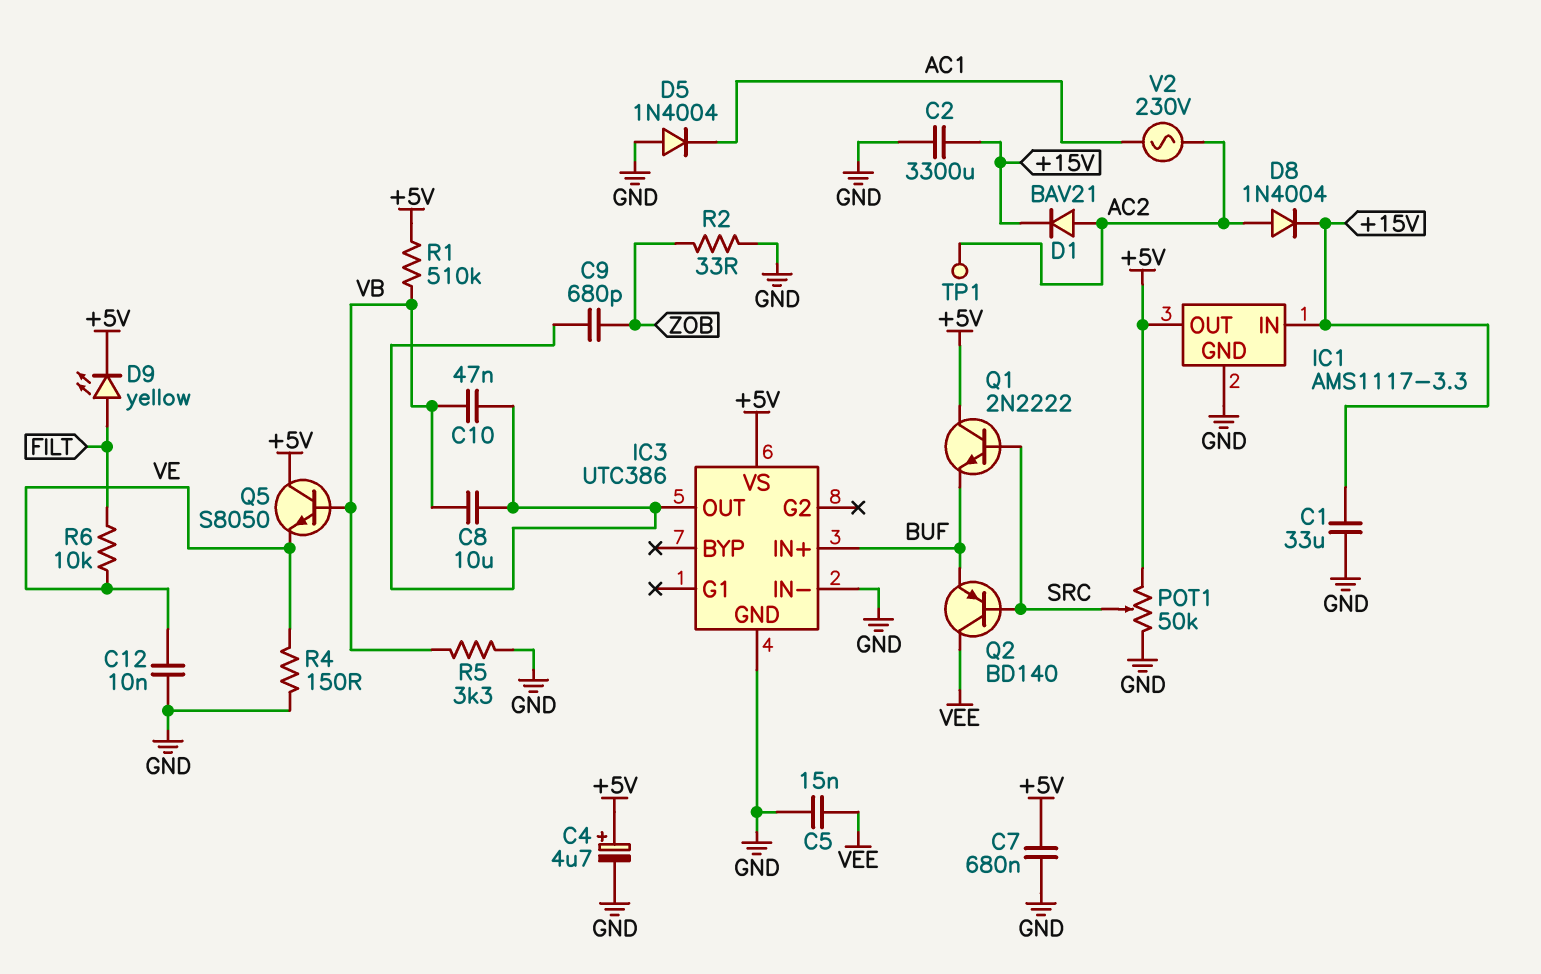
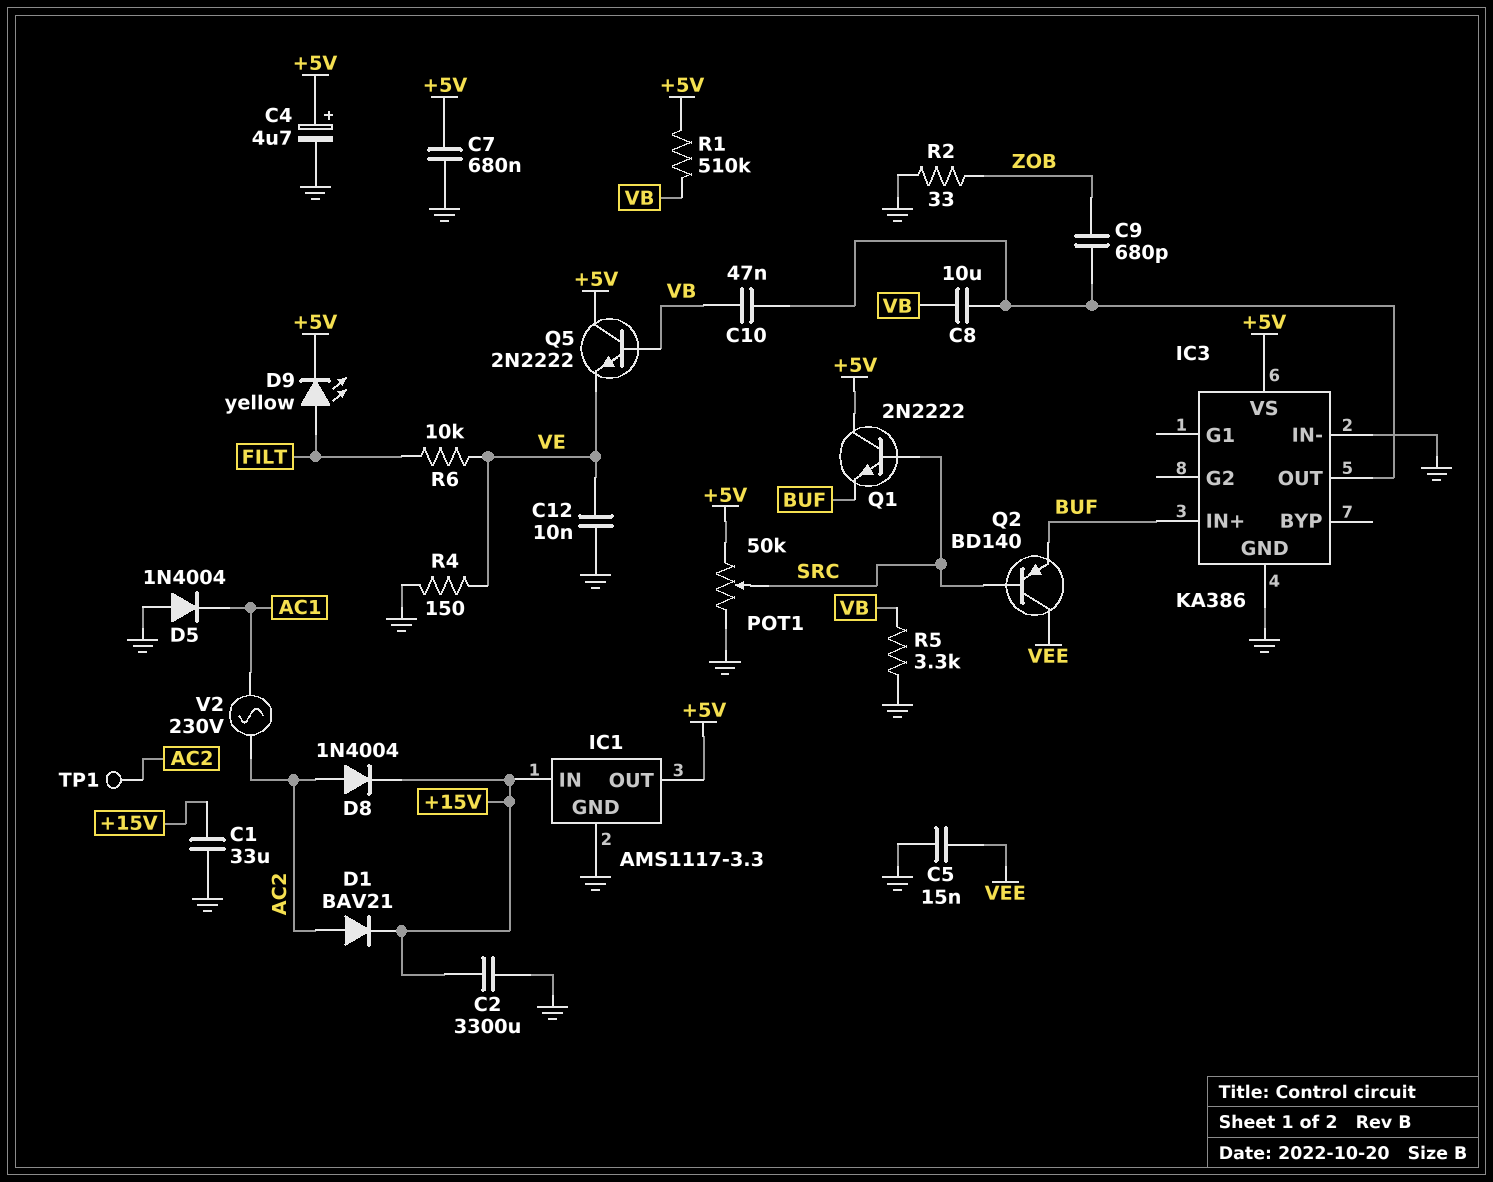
IC3: UTC386 -> KA386
Q5: NPN S8050 (B VB, C +5V, E VE) -> NPN 2N2222 (B VB, C +5V, E VE)

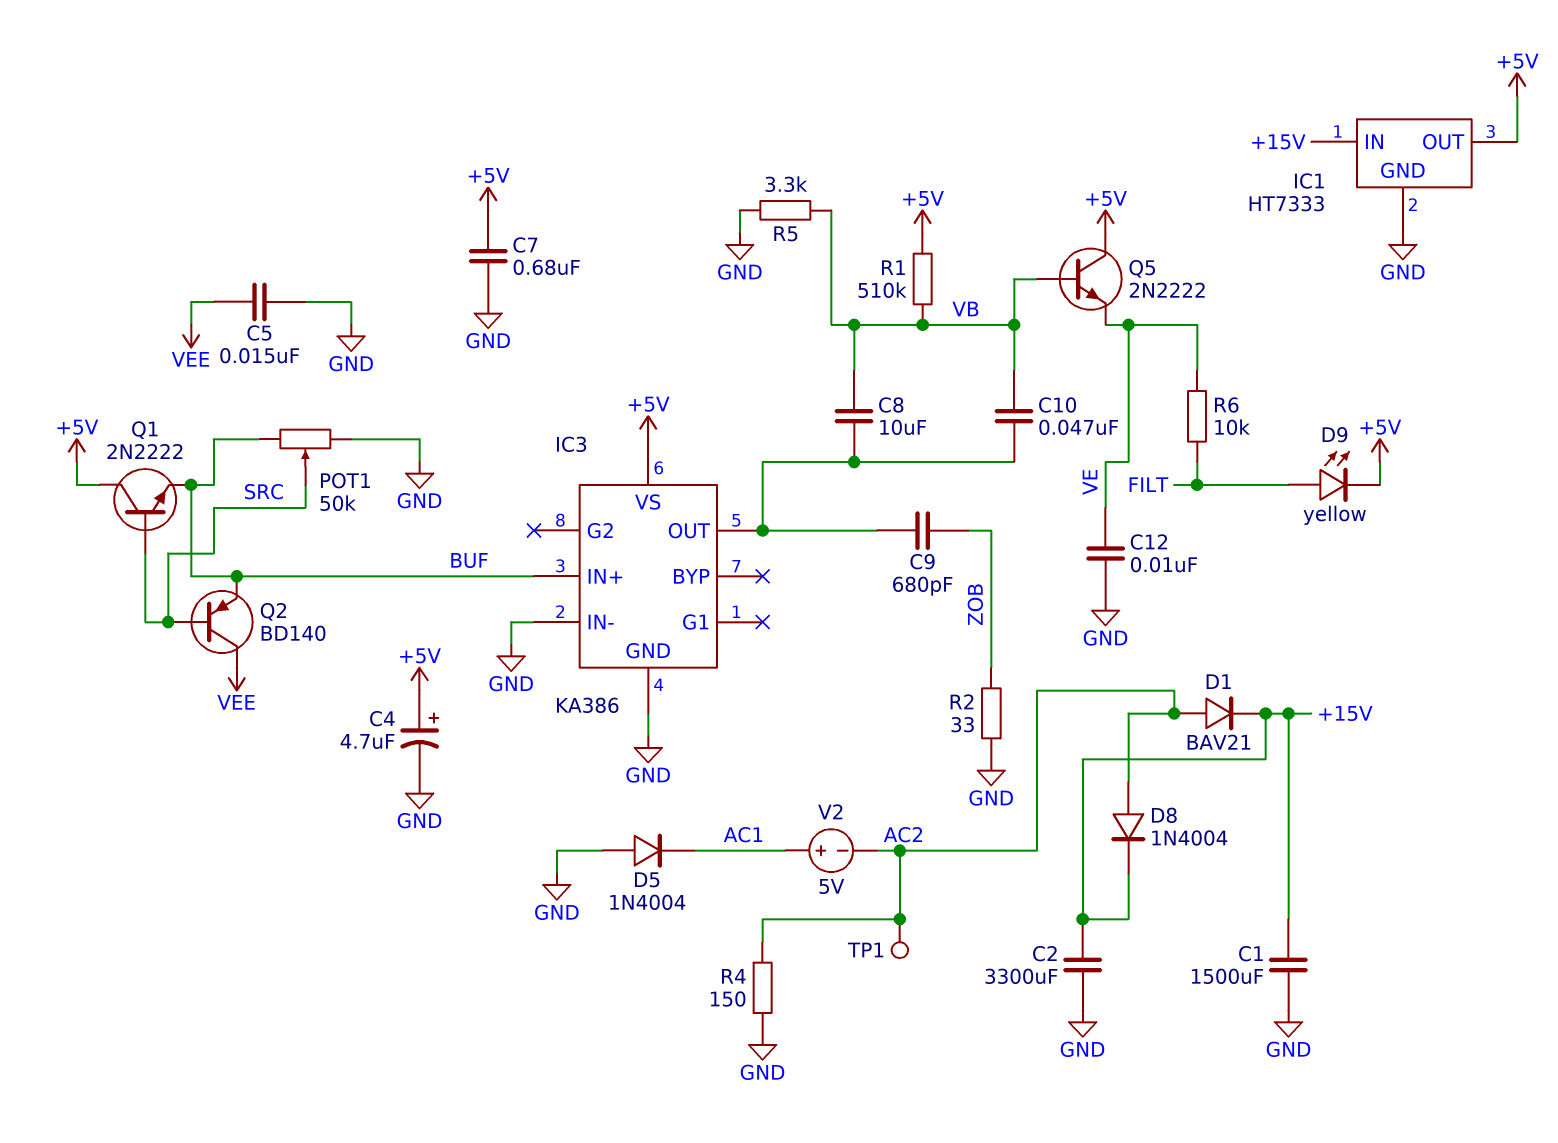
C1: 33uF (+15V, GND) -> 1500uF (+15V, GND)
IC1: AMS1117-3.3 -> HT7333
POT1: 50k (+5V, GND, wiper SRC) -> 50k (BUF, GND, wiper SRC)
R4: 150 (GND, VE) -> 150 (AC2, GND)
V2: AC 230V (AC1, AC2) -> 5V (plus AC1, minus AC2)

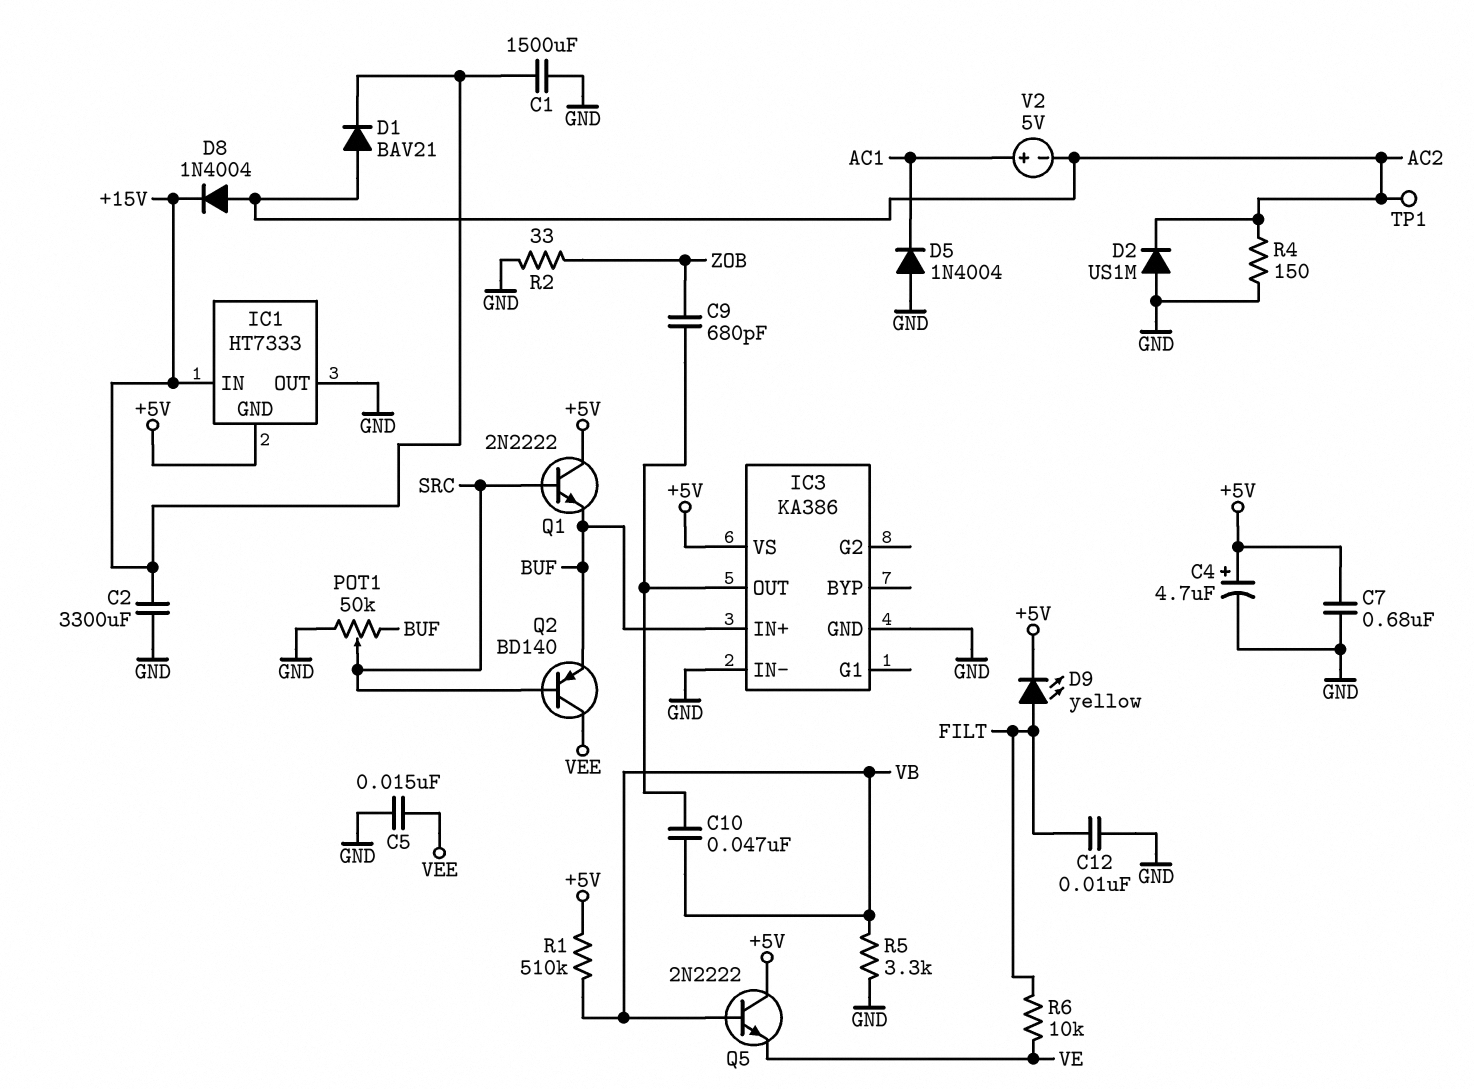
C8: 10uF (IC3/OUT, VB) -> none
C12: 10nF (GND, VE) -> 10nF (FILT, GND)
D2: none -> diode US1M (A GND, K AC2)
IC1 pin GND: GND -> +5V
IC1 pin OUT: +5V -> GND

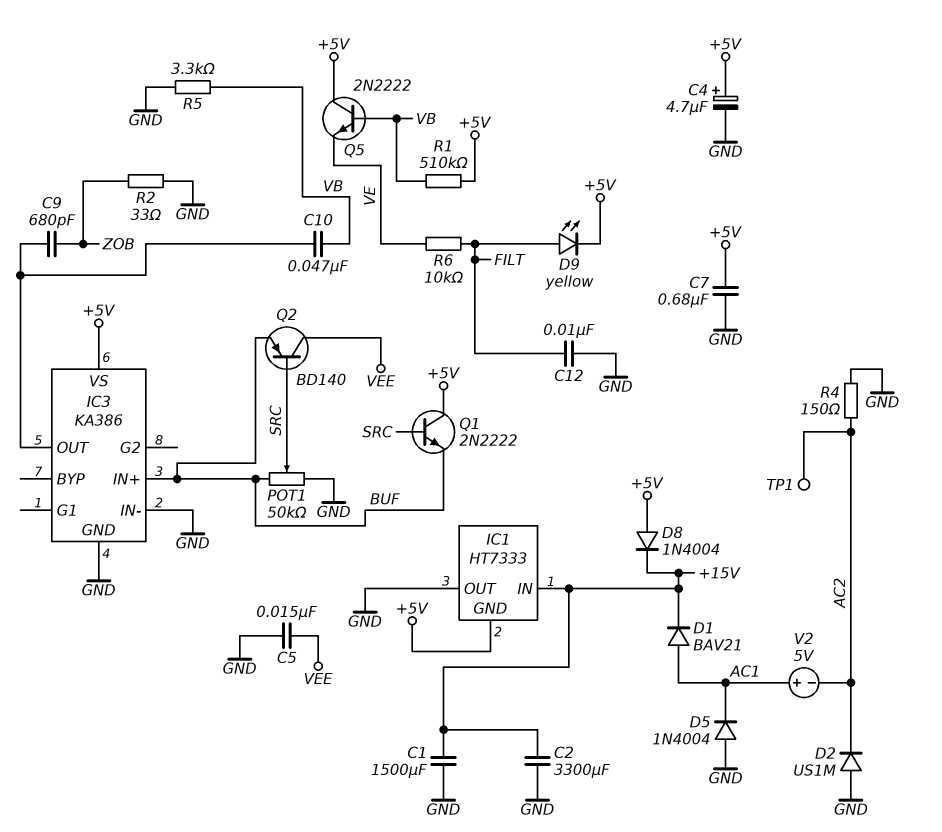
D1: diode BAV21 (A AC2, K +15V) -> diode BAV21 (A AC1, K +15V)
D8: diode 1N4004 (A AC2, K +15V) -> diode 1N4004 (A +5V, K +15V)

